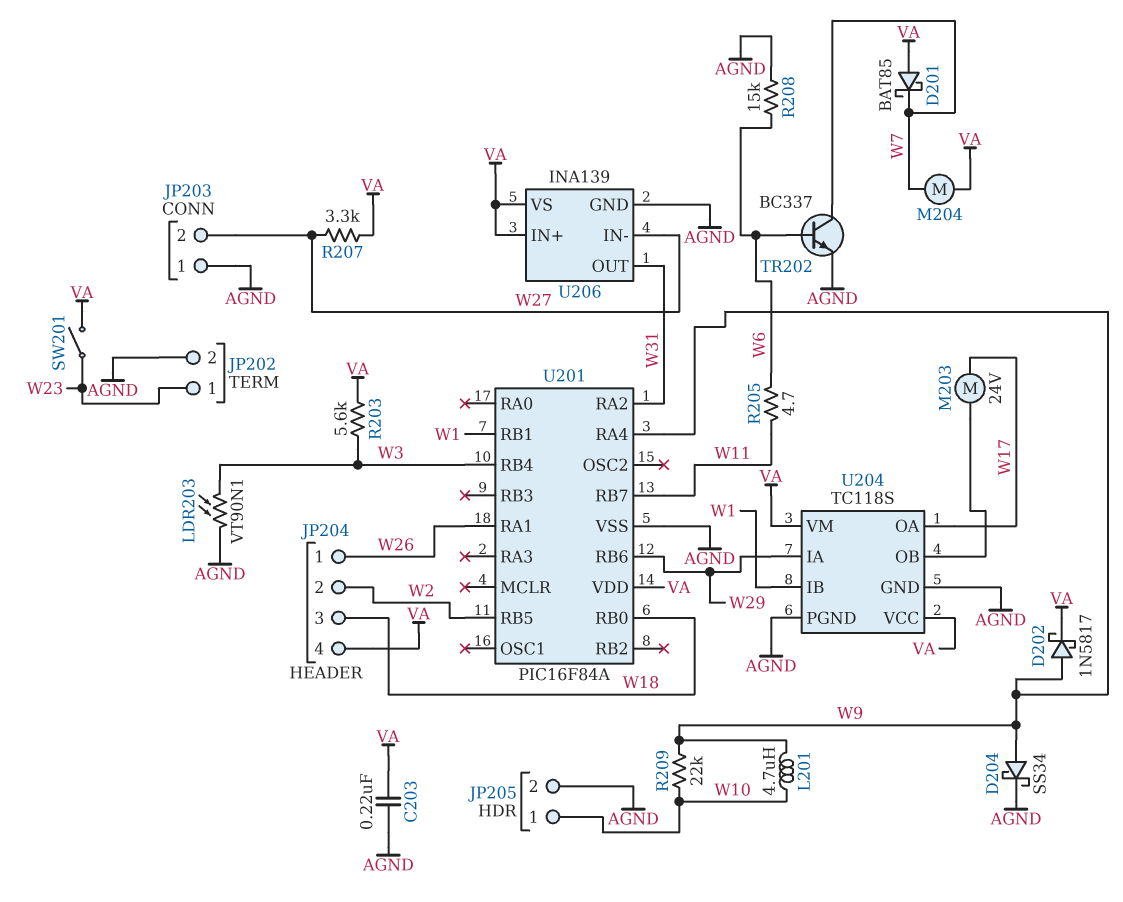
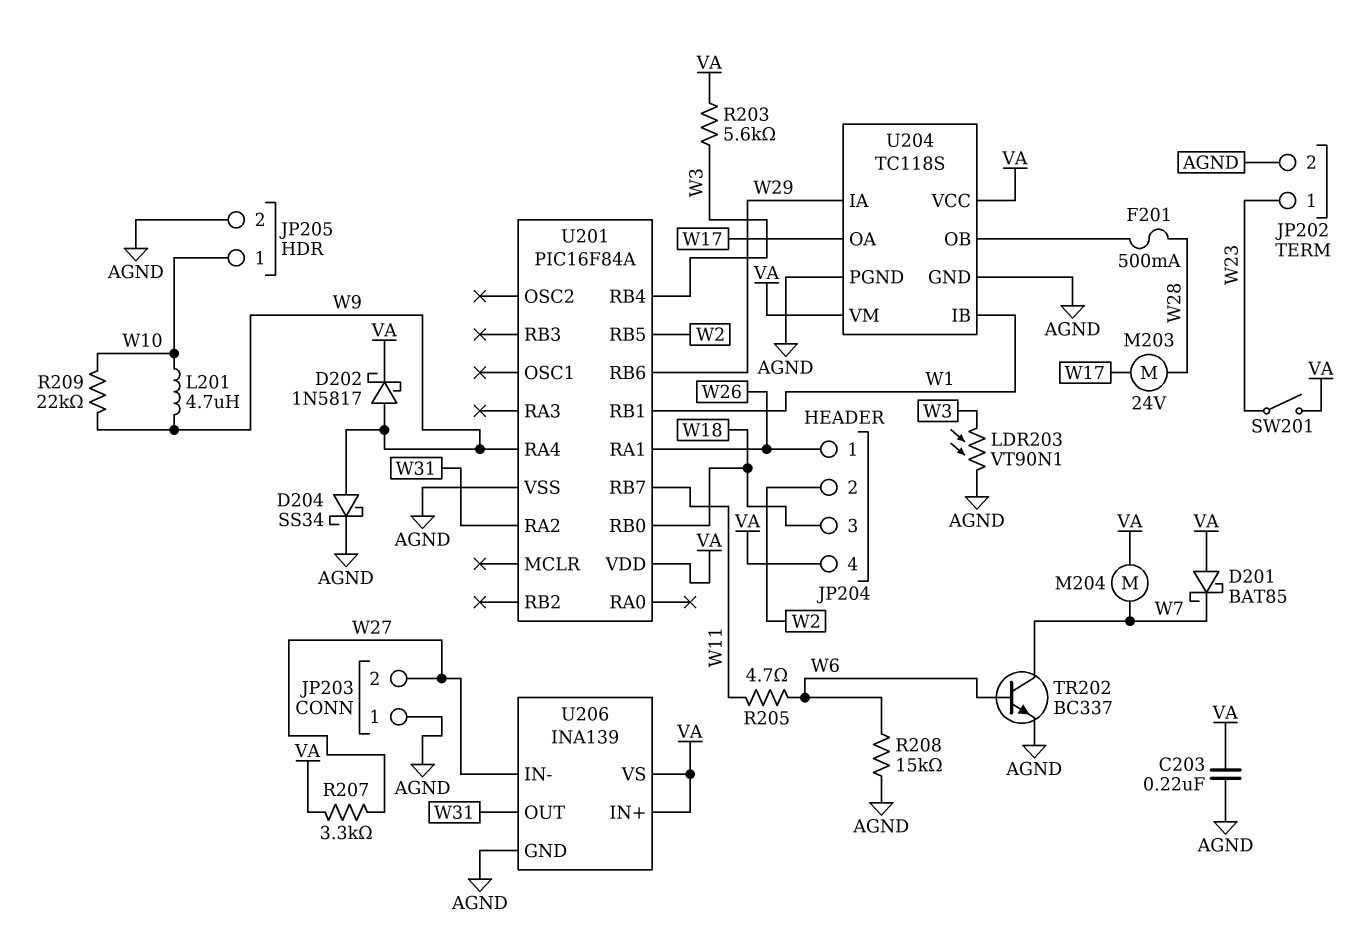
F201: none -> 500mA (U204/OB, W28)
M203: motor 24V (U204/OB, W17) -> motor 24V (W17, W28)

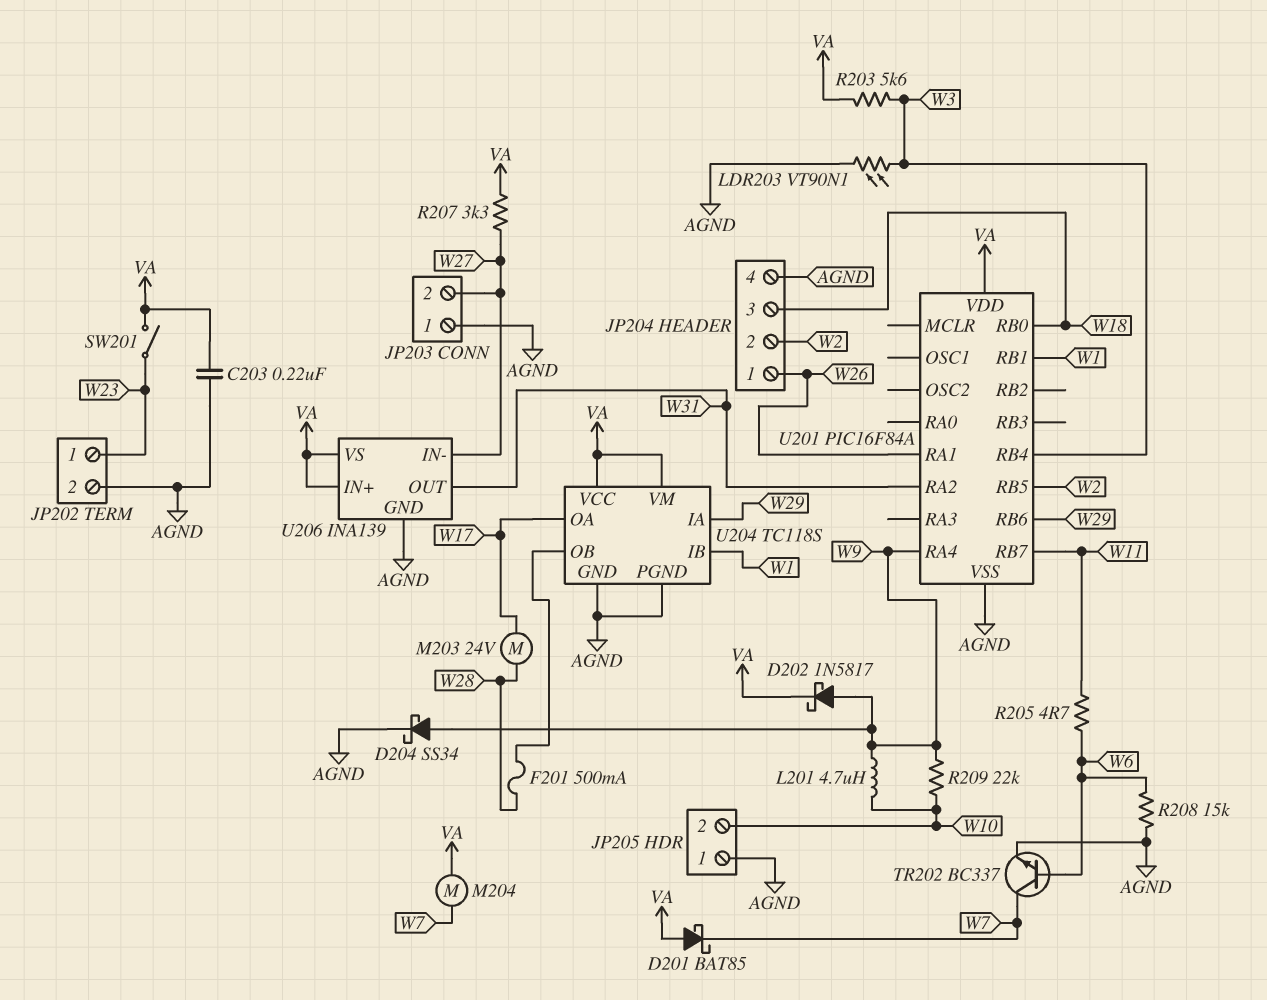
JP204 pin 4: VA -> AGND
JP205 pin 1: W10 -> AGND
JP205 pin 2: AGND -> W10

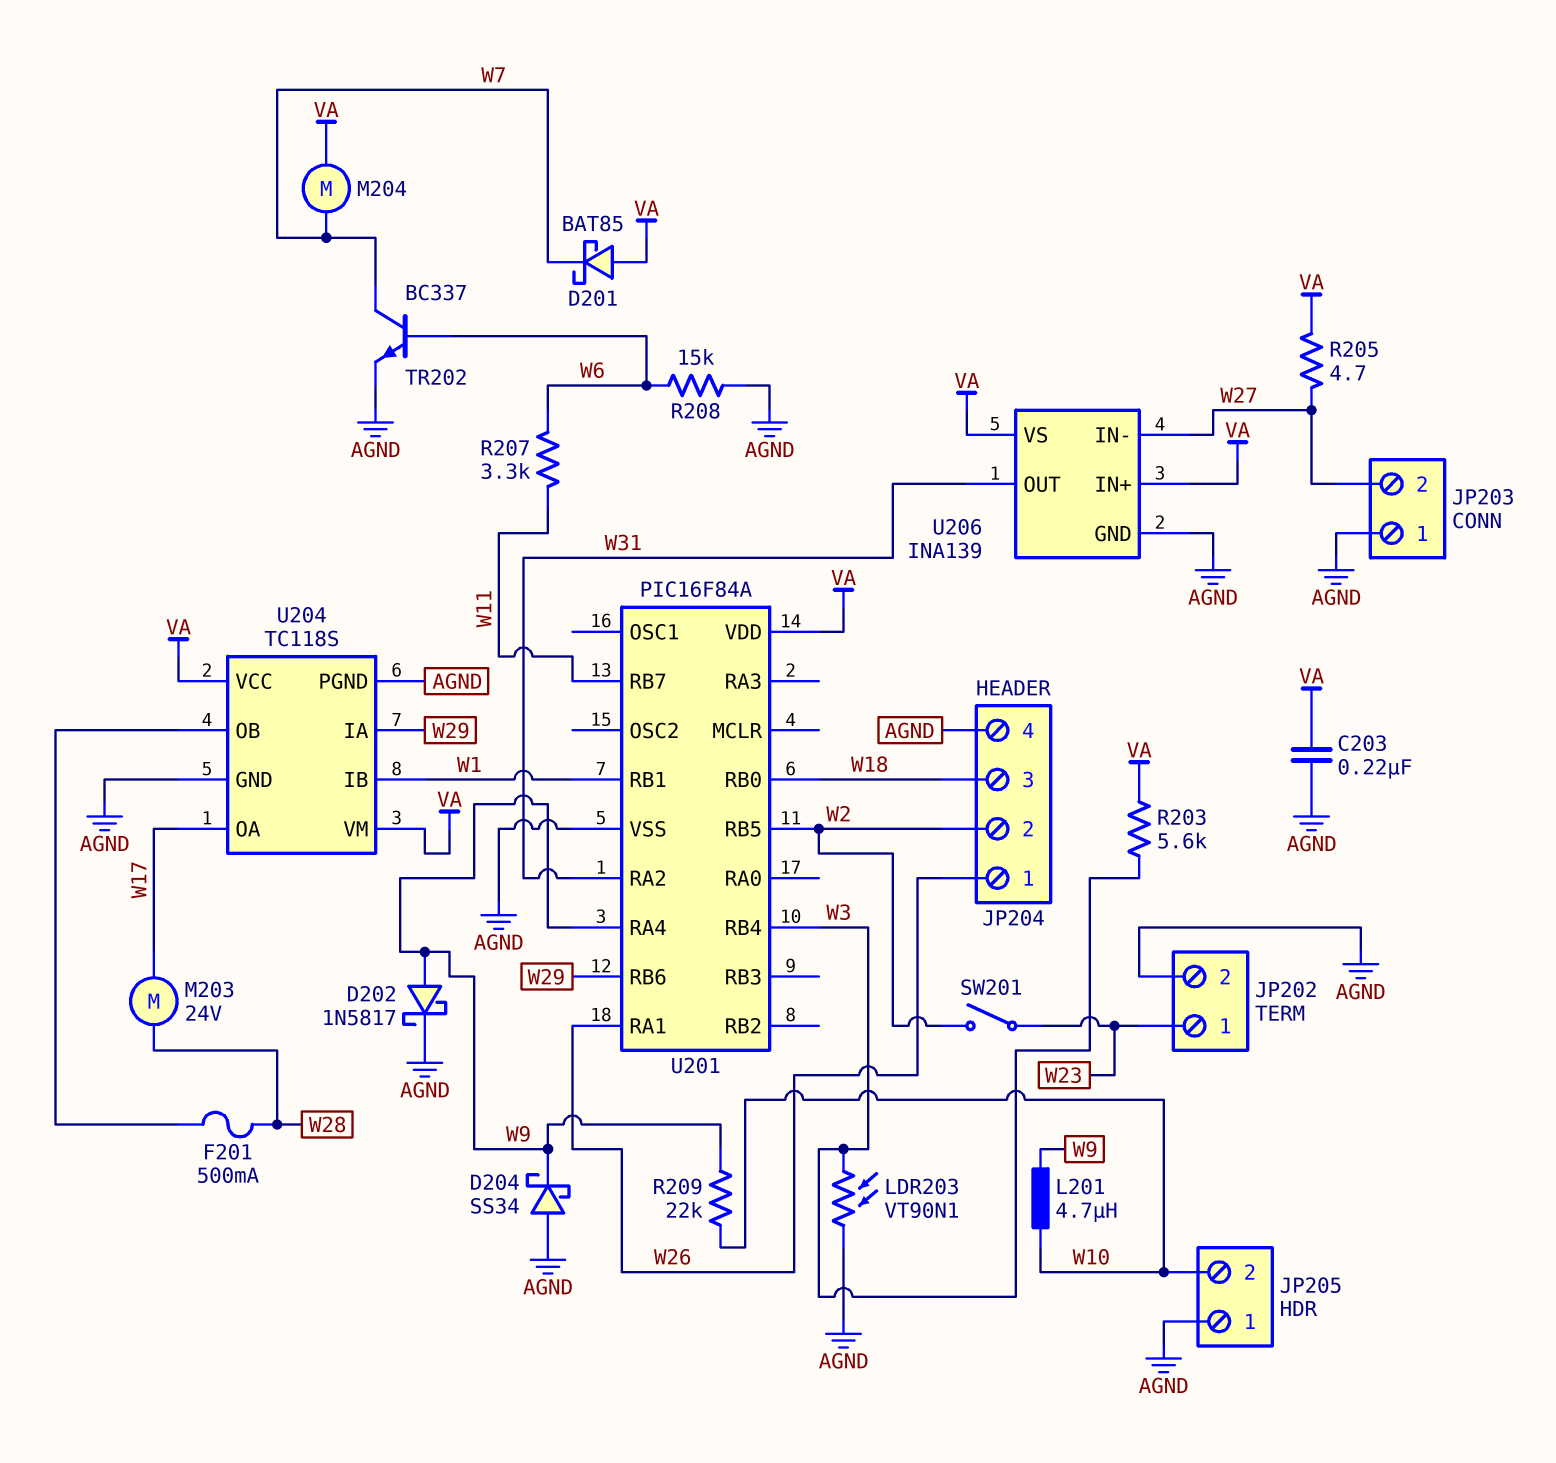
D202: schottky 1N5817 (A W9, K VA) -> schottky 1N5817 (A W9, K AGND)
D204: schottky SS34 (A W9, K AGND) -> schottky SS34 (A AGND, K W9)
R205: 4.7 (W6, W11) -> 4.7 (VA, W27)
R207: 3.3k (VA, W27) -> 3.3k (W6, W11)
SW201: switch (VA, W23) -> switch (W2, W23)

